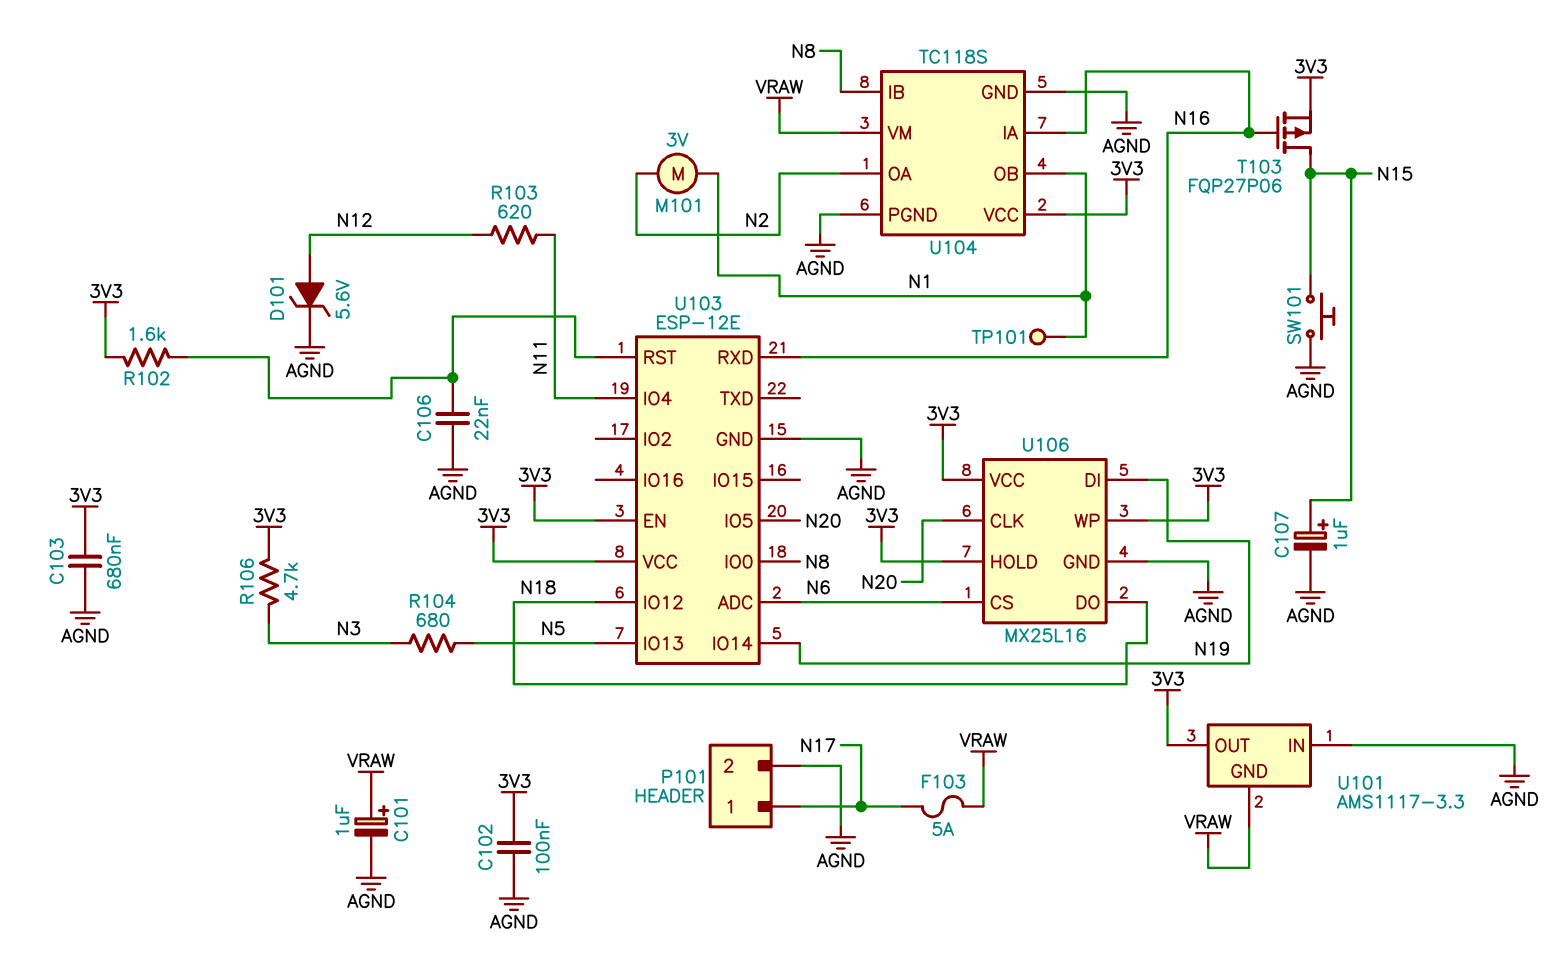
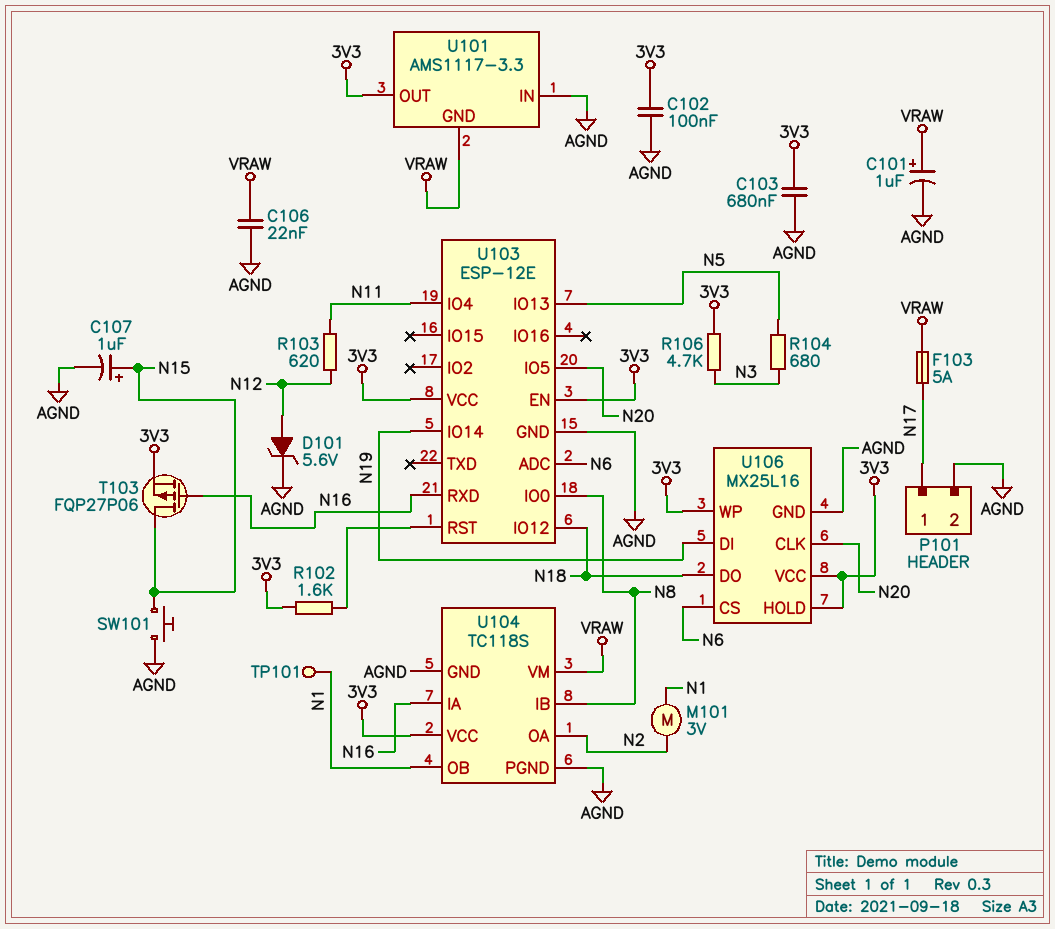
C106: 22nF (AGND, U103/RST) -> 22nF (AGND, VRAW)

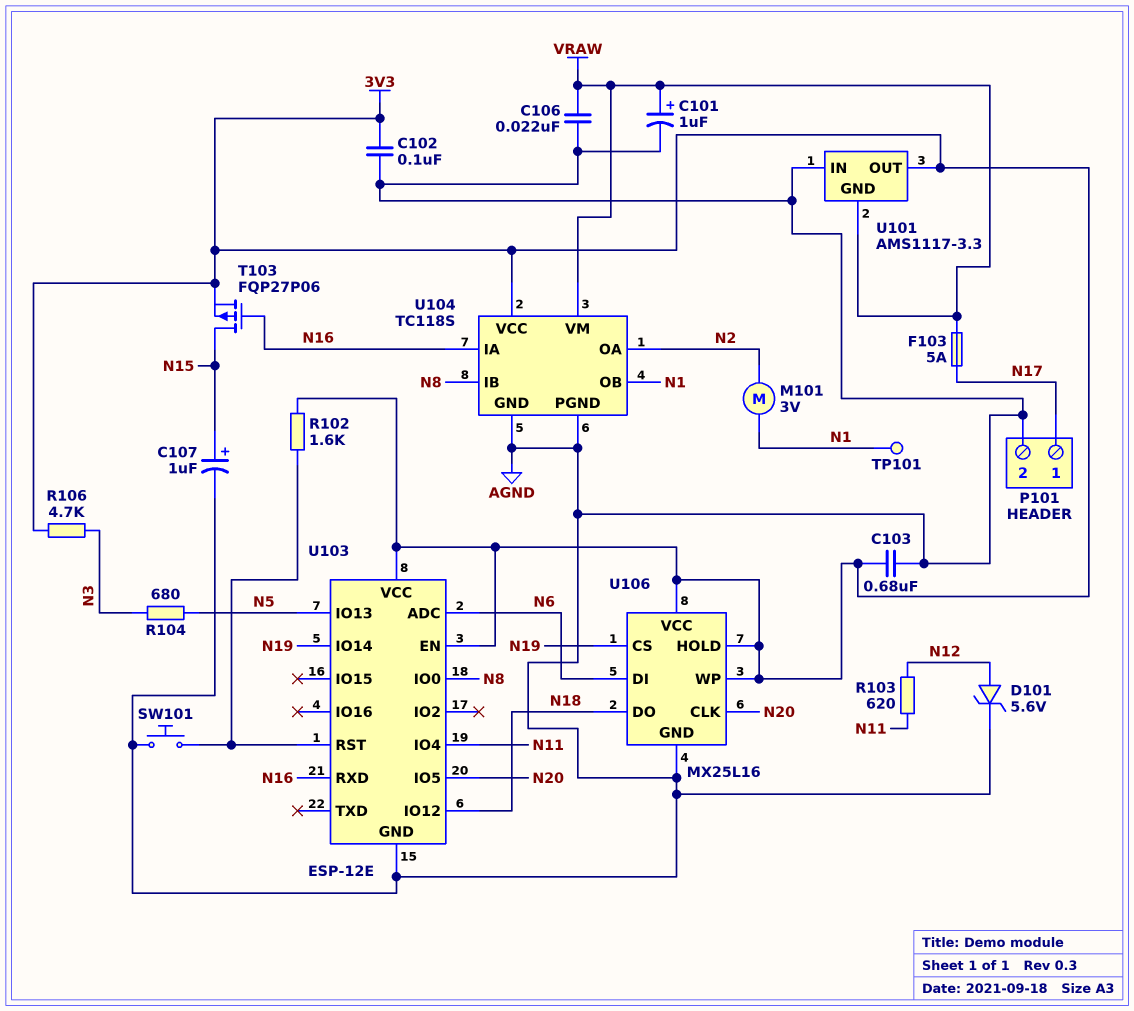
SW101: button (AGND, N15) -> button (AGND, U103/RST)
U106 pin CS: N6 -> N19
U106 pin DI: N19 -> N6

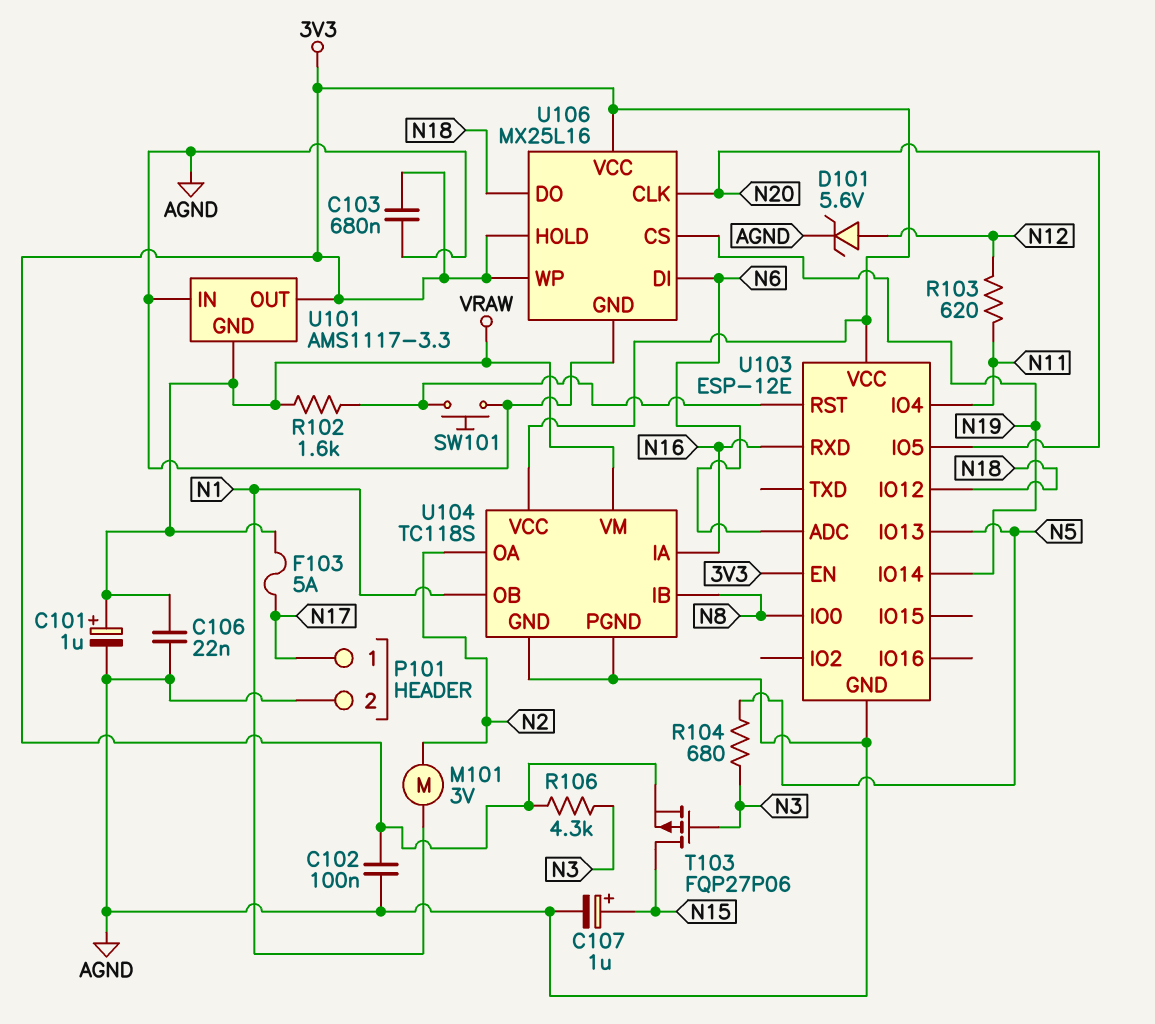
R102: 1.6k (3V3, U103/RST) -> 1.6k (U103/RST, VRAW)
R106: 4.7k (3V3, N3) -> 4.3k (3V3, N3)
T103: PMOS FQP27P06 (G N16, D N15, S 3V3) -> PMOS FQP27P06 (G N3, D N15, S 3V3)
TP101: test point (N1) -> none

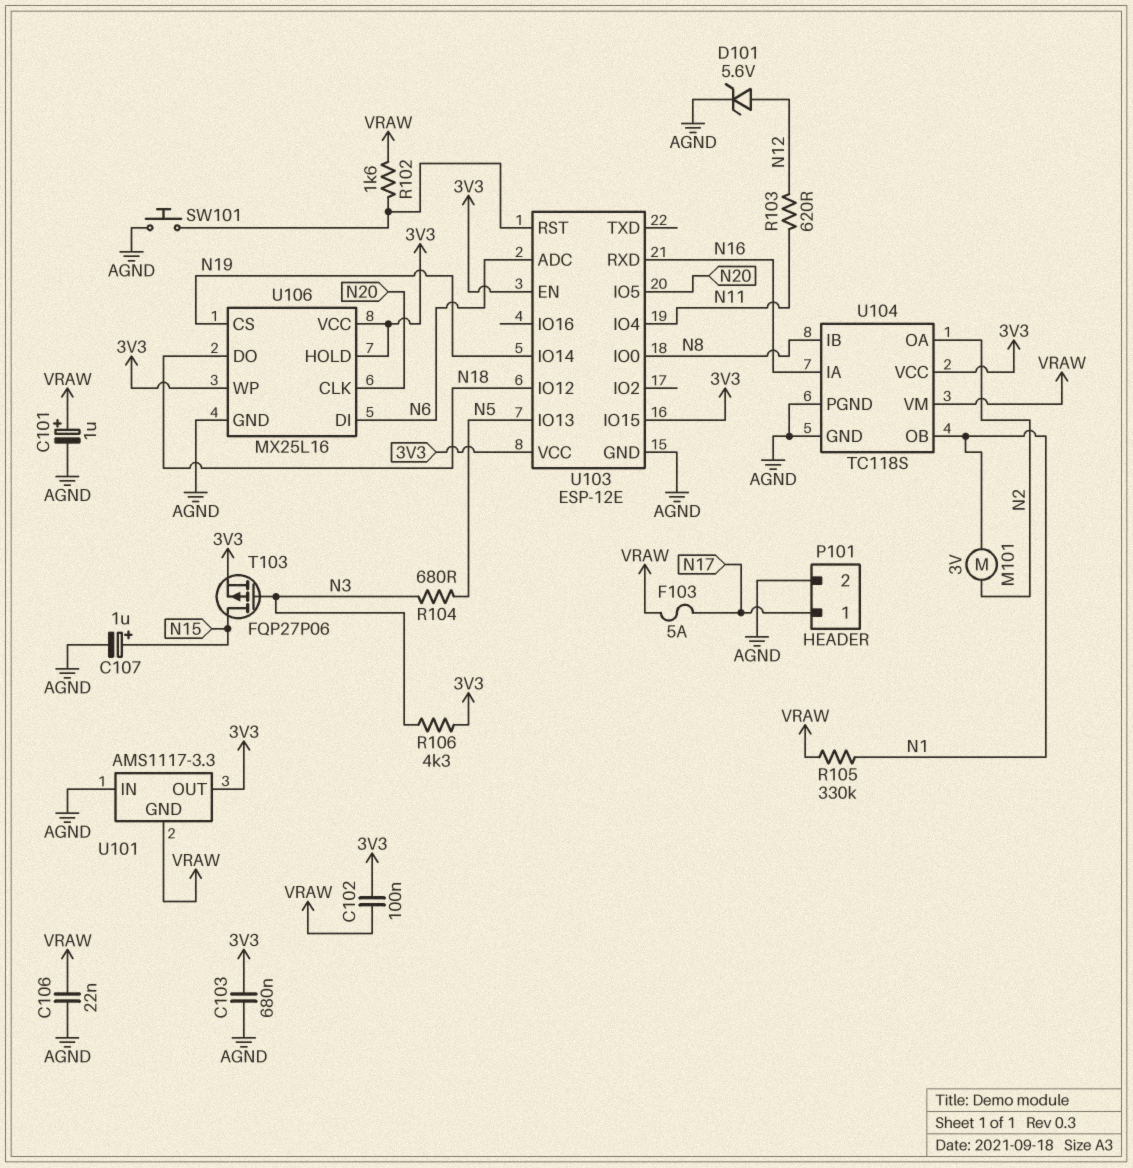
C102: 100nF (3V3, AGND) -> 100nF (3V3, VRAW)
R105: none -> 330k (N1, VRAW)
U103 pin IO15: none -> 3V3

